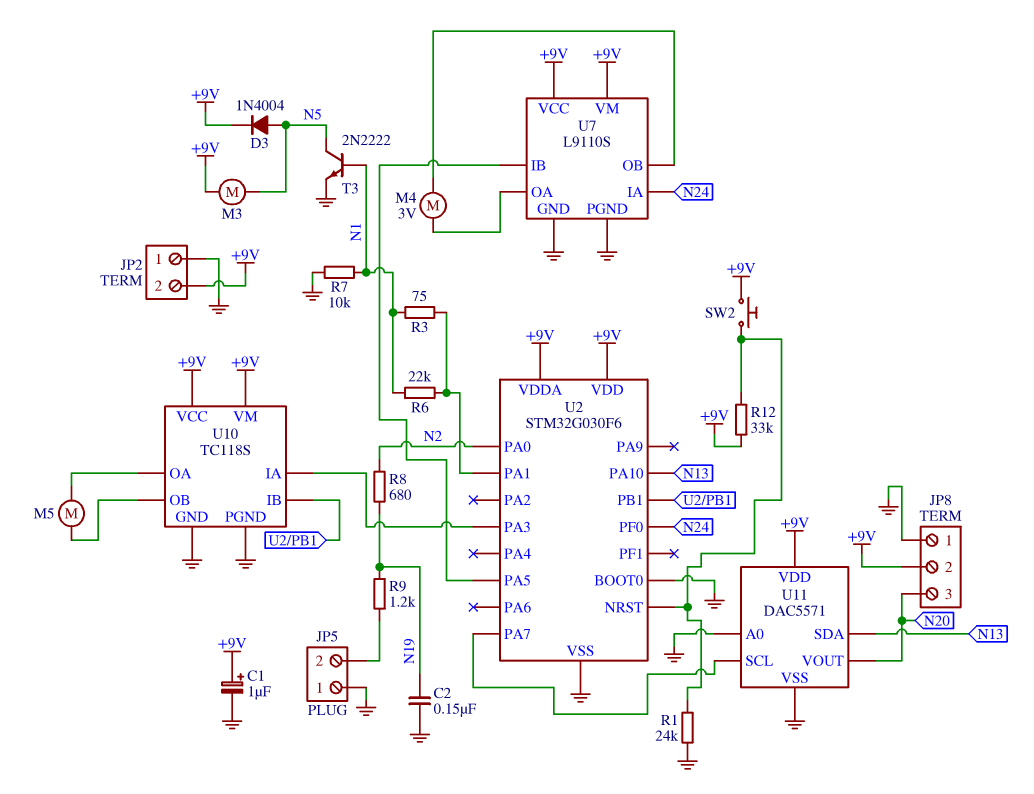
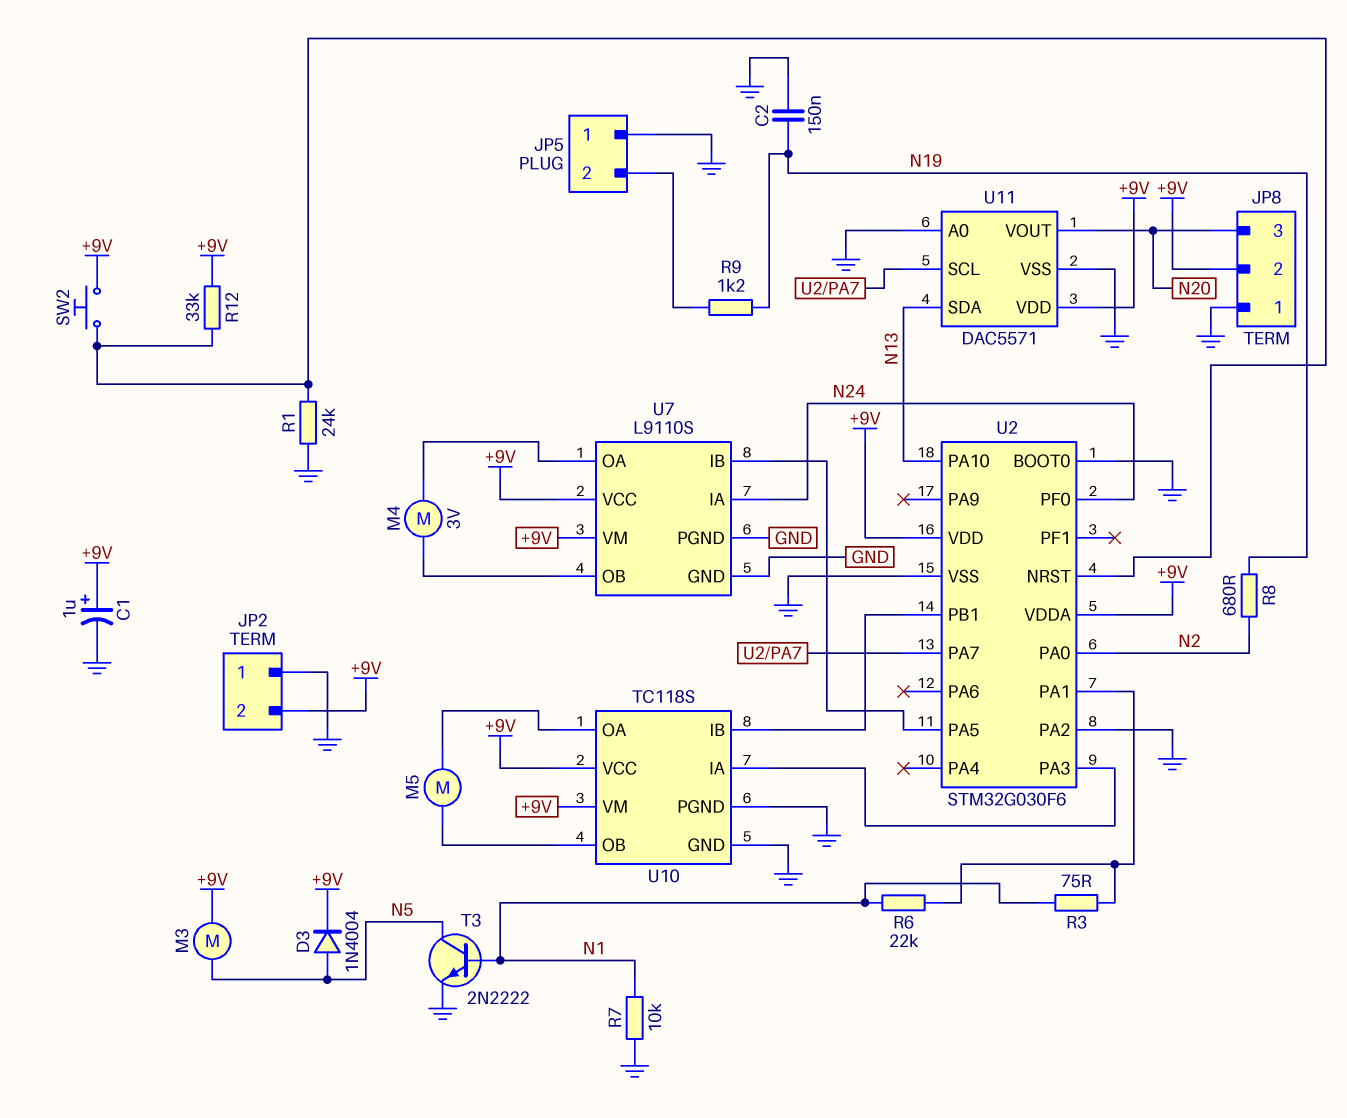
U2 pin PA2: none -> GND

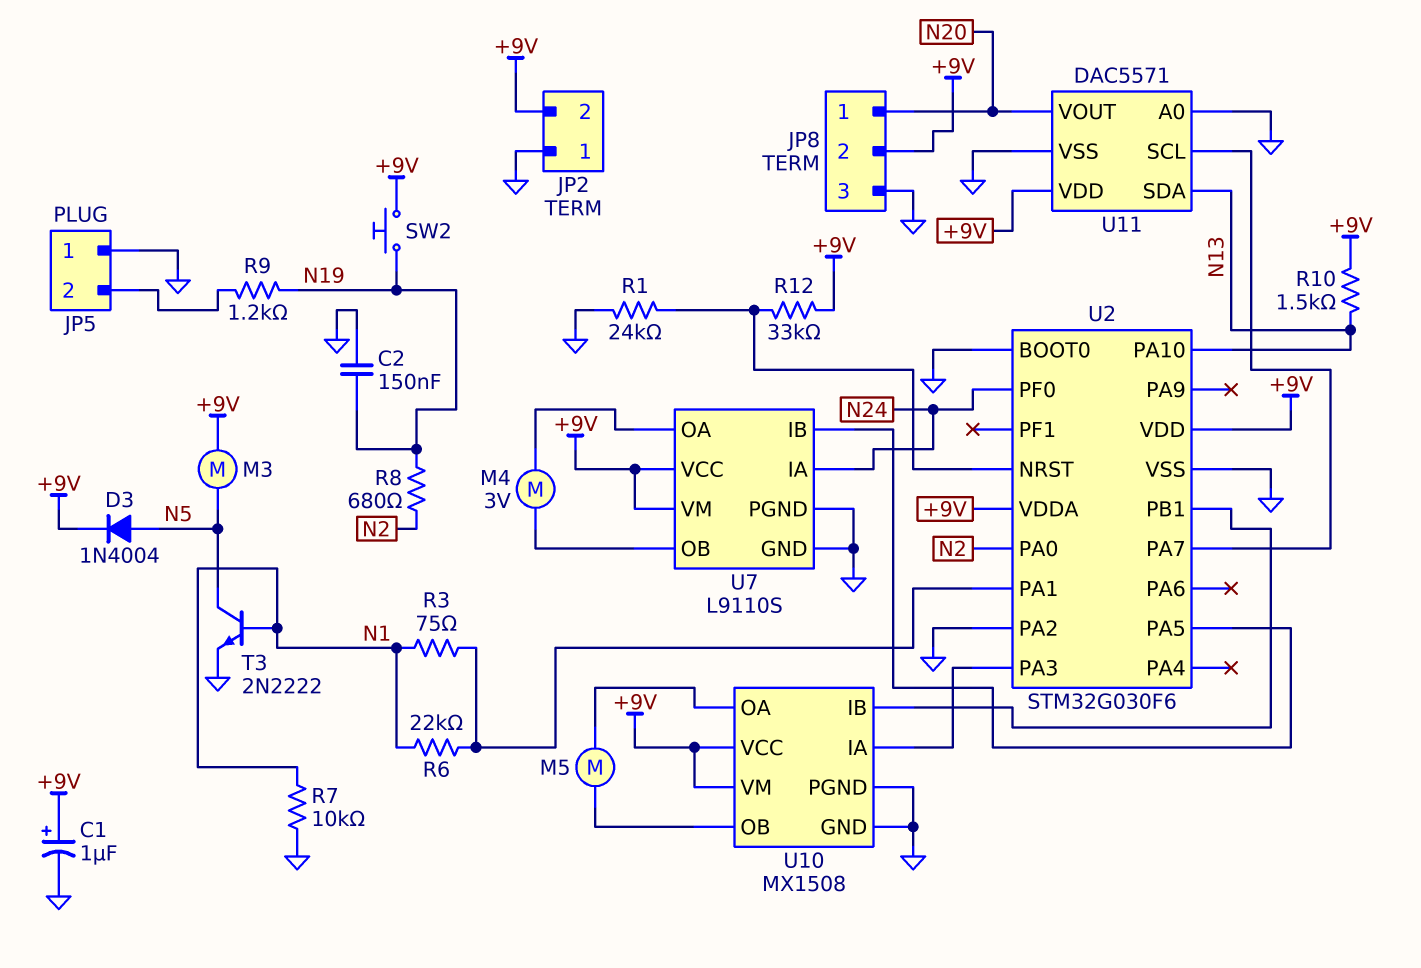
JP8 pin 1: GND -> N20
JP8 pin 3: N20 -> GND
R10: none -> 1.5k (+9V, N13)
SW2: button (+9V, U2/NRST) -> button (+9V, N19)
U10: TC118S -> MX1508

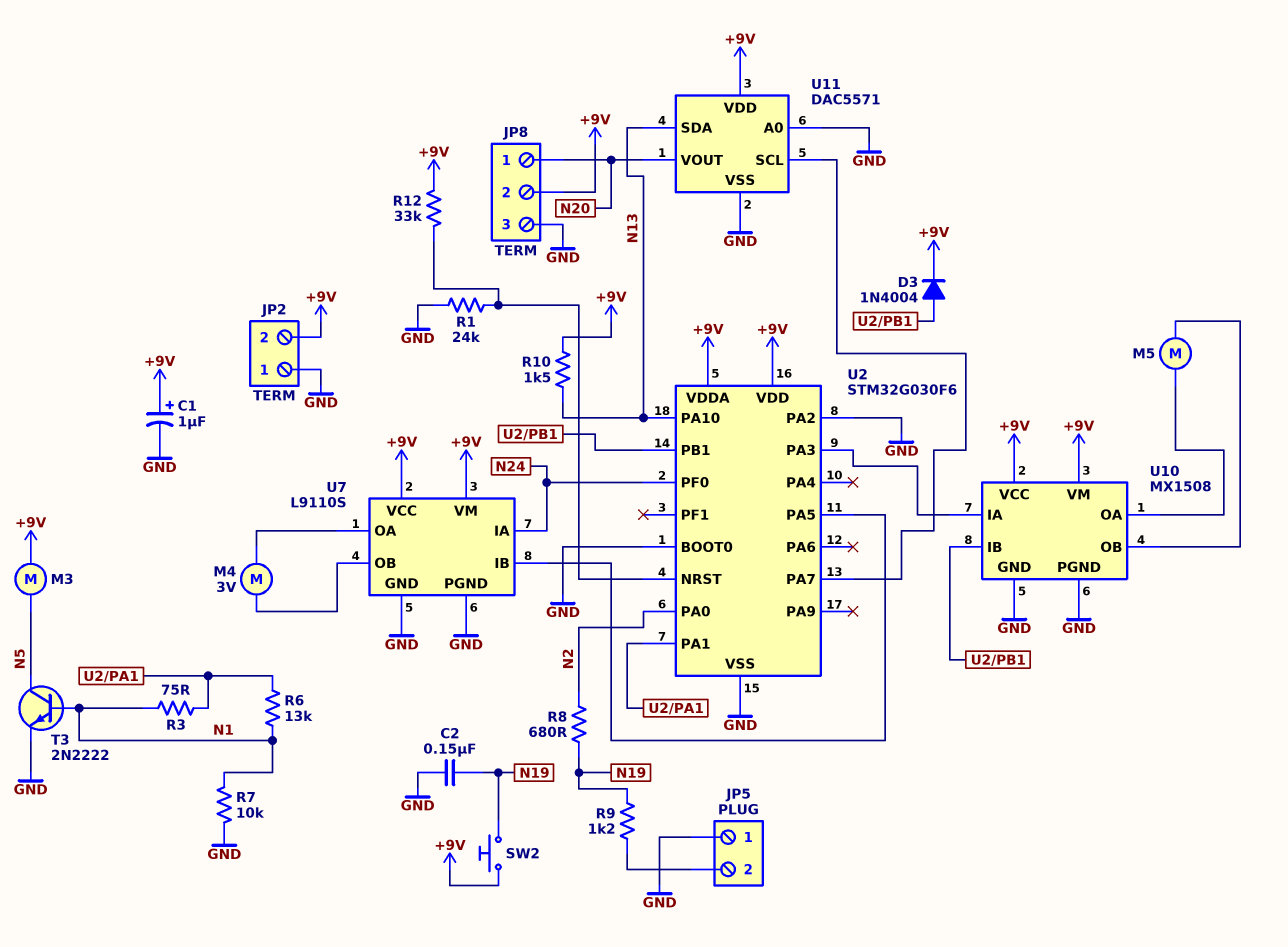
D3: diode 1N4004 (A N5, K +9V) -> diode 1N4004 (A U2/PB1, K +9V)
R6: 22k (N1, U2/PA1) -> 13k (N1, U2/PA1)

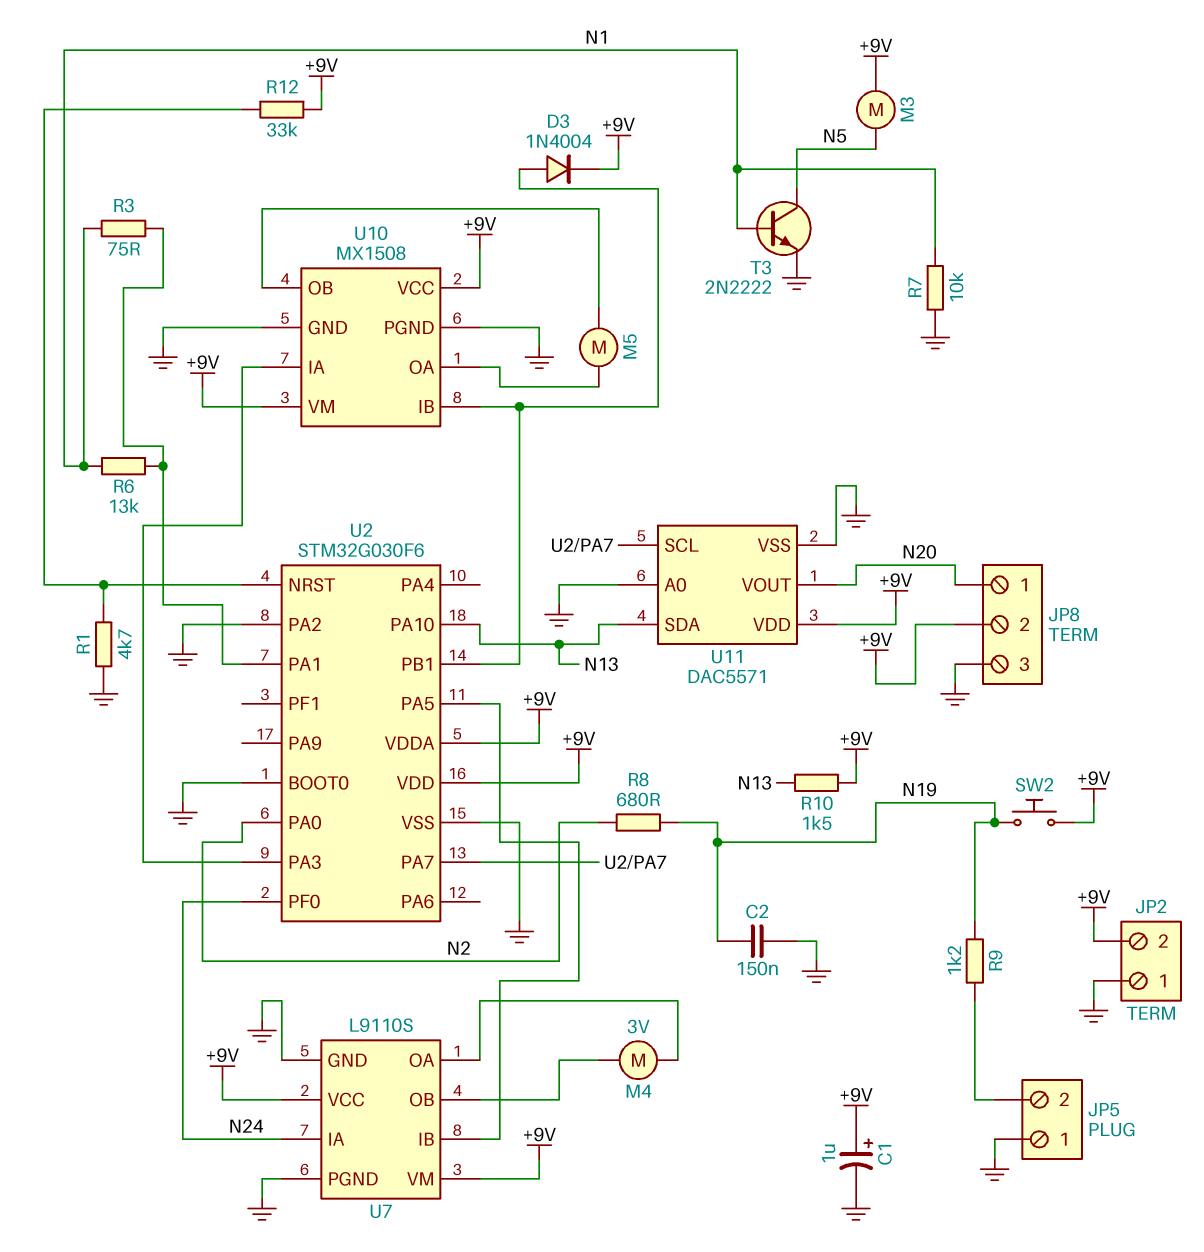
R1: 24k (GND, U2/NRST) -> 4.7k (GND, U2/NRST)

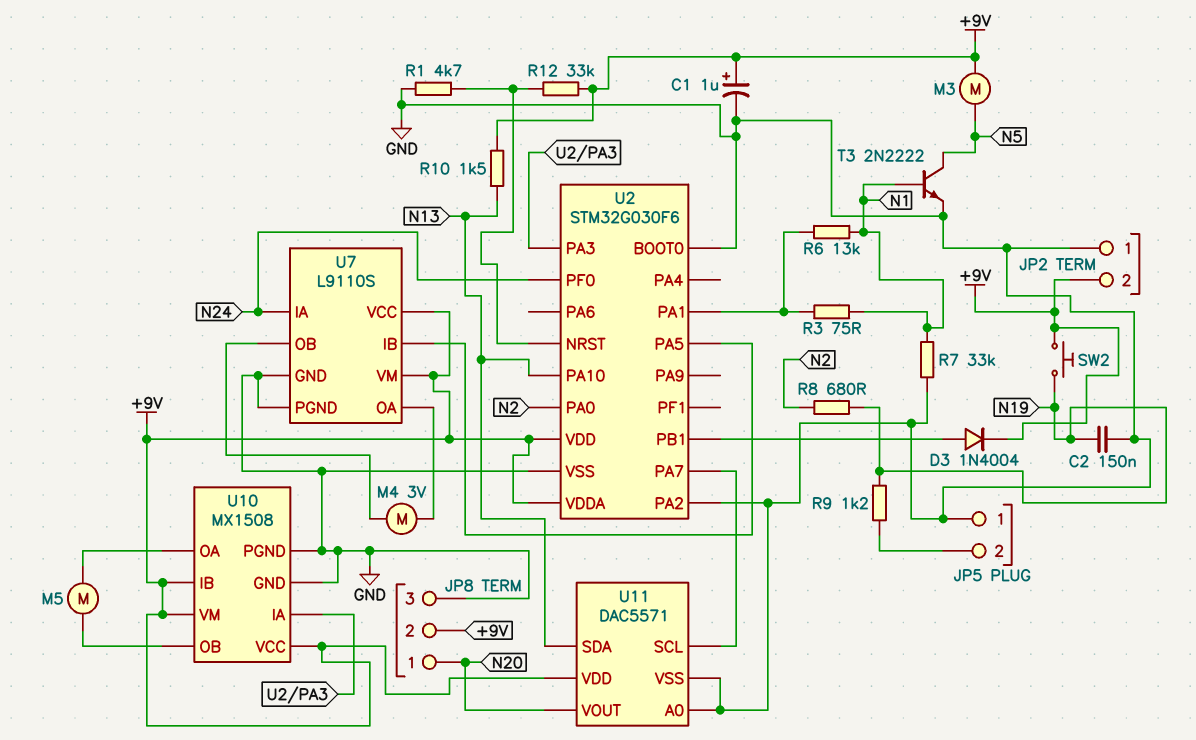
R7: 10k (GND, N1) -> 33k (GND, N1)
U10 pin IB: U2/PB1 -> +9V

